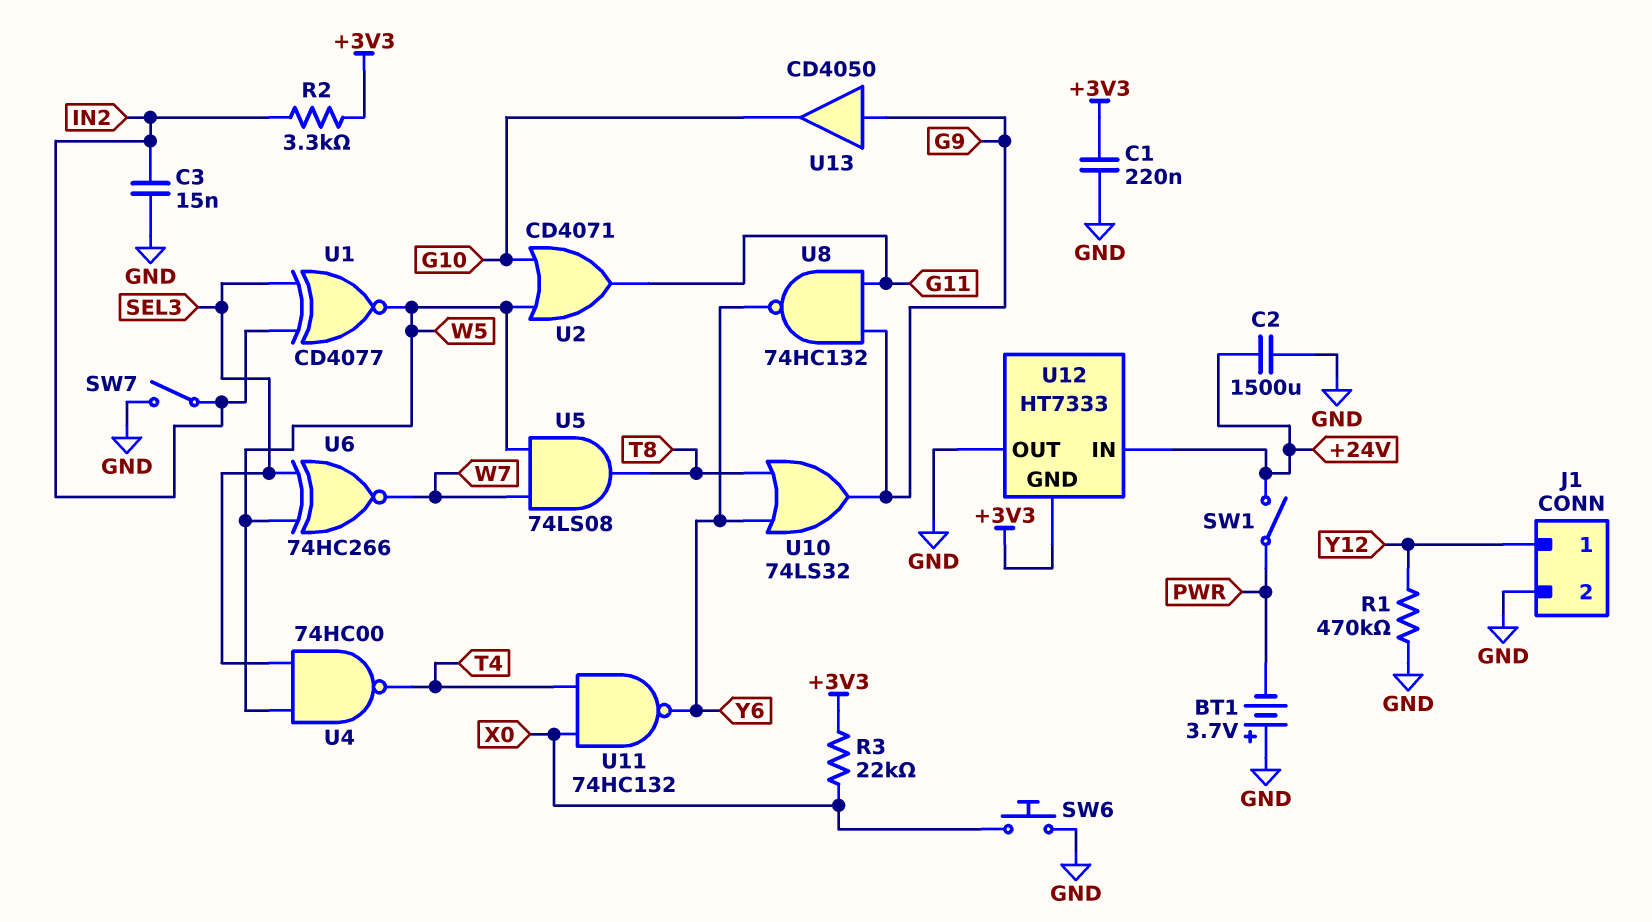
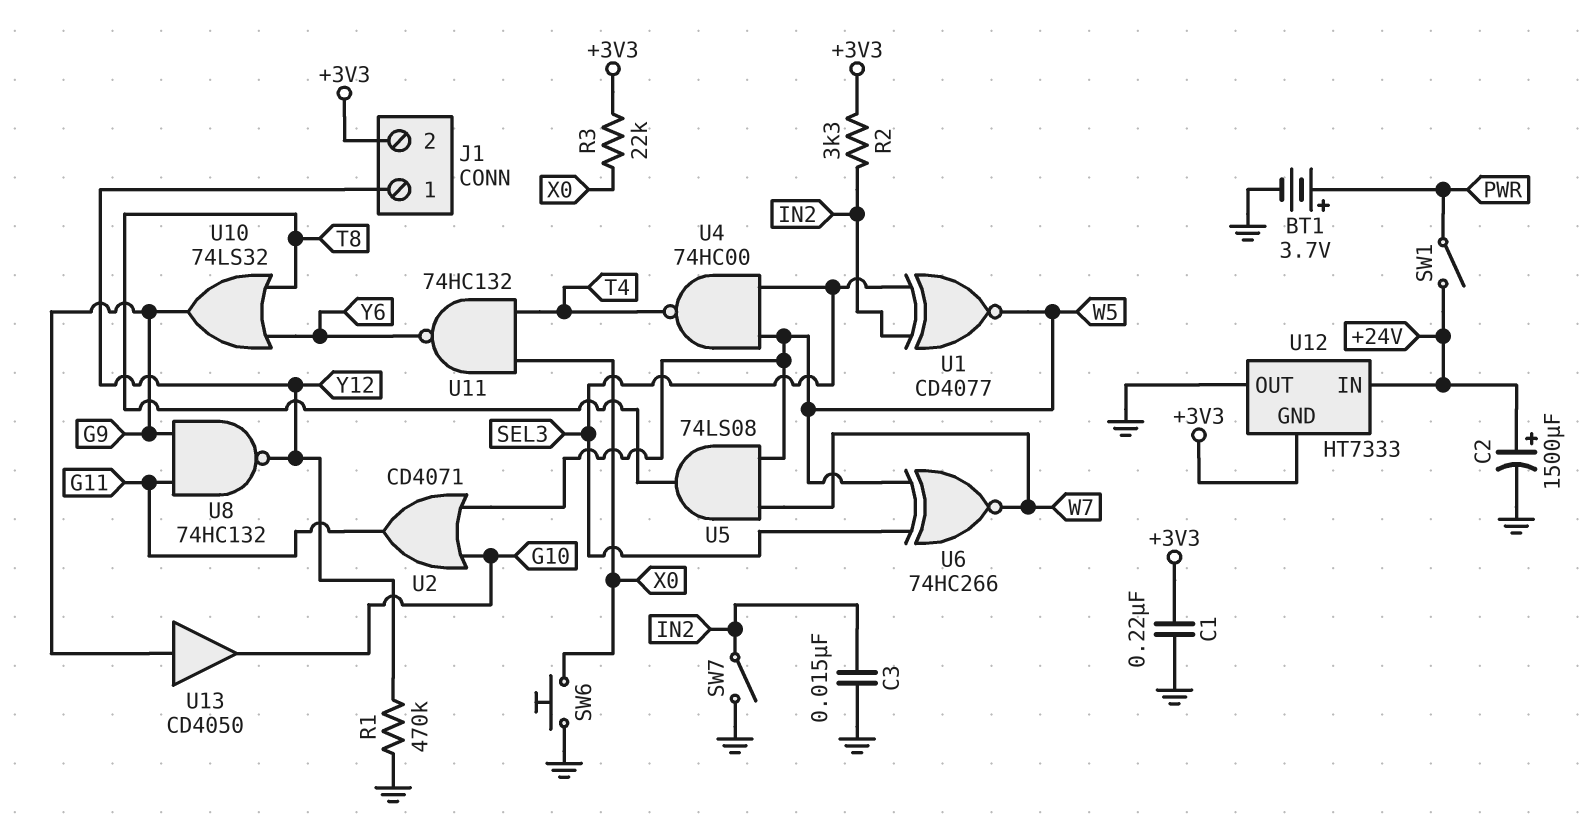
BT1: 3.7V (plus GND, minus PWR) -> 3.7V (plus PWR, minus GND)
C2: 1500uF (+24V, GND) -> 1500uF (plus +24V, minus GND)
J1 pin 2: GND -> +3V3
U8: NAND 74HC132 (in G9, in G11, out Y6) -> NAND 74HC132 (in G9, in G11, out Y12)

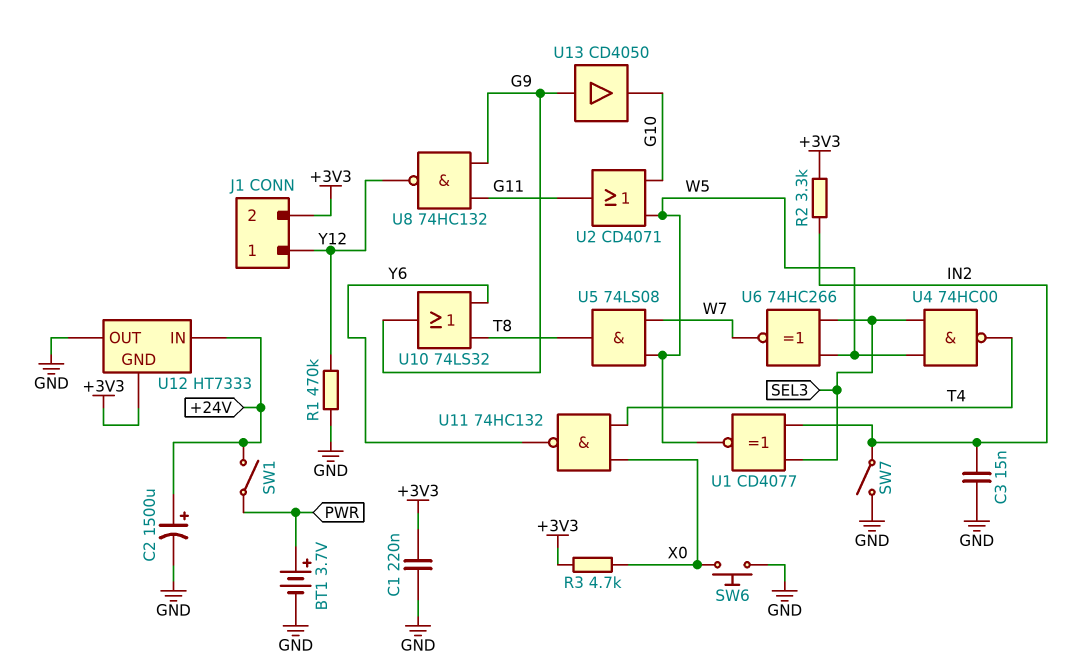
R3: 22k (+3V3, X0) -> 4.7k (+3V3, X0)

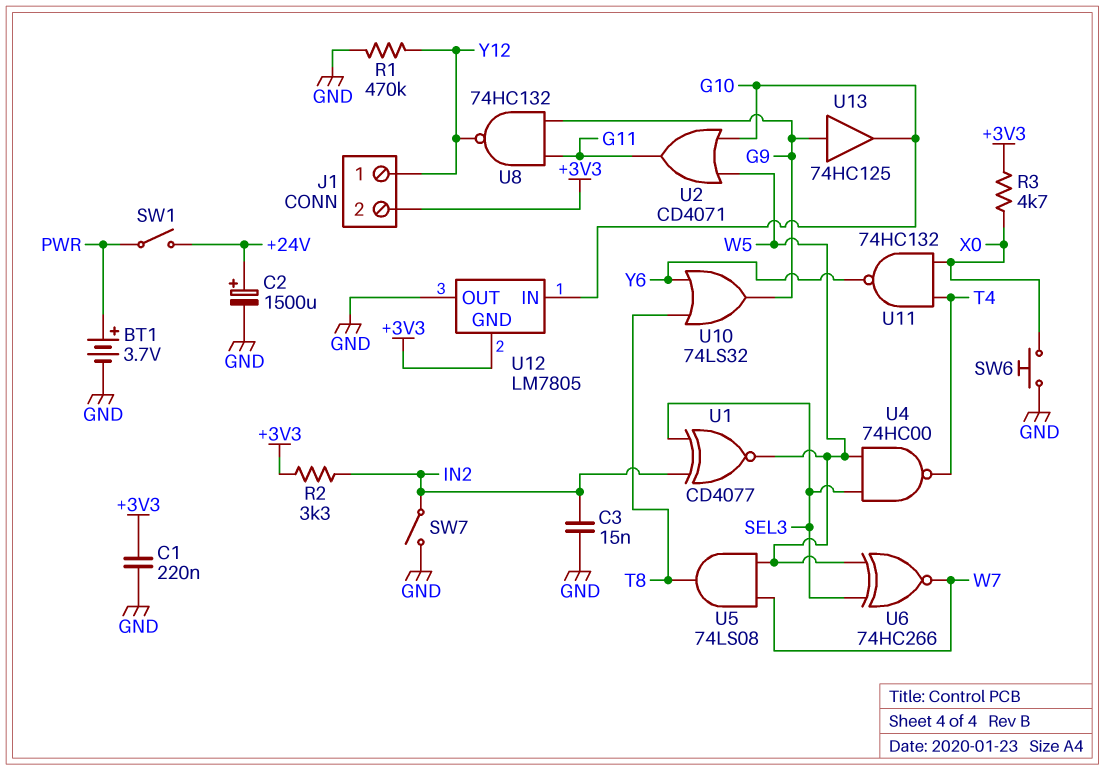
U12: HT7333 -> LM7805
U12 pin IN: +24V -> G10
U13: buffer CD4050 (in G9, out G10) -> buffer 74HC125 (in G9, out G10)

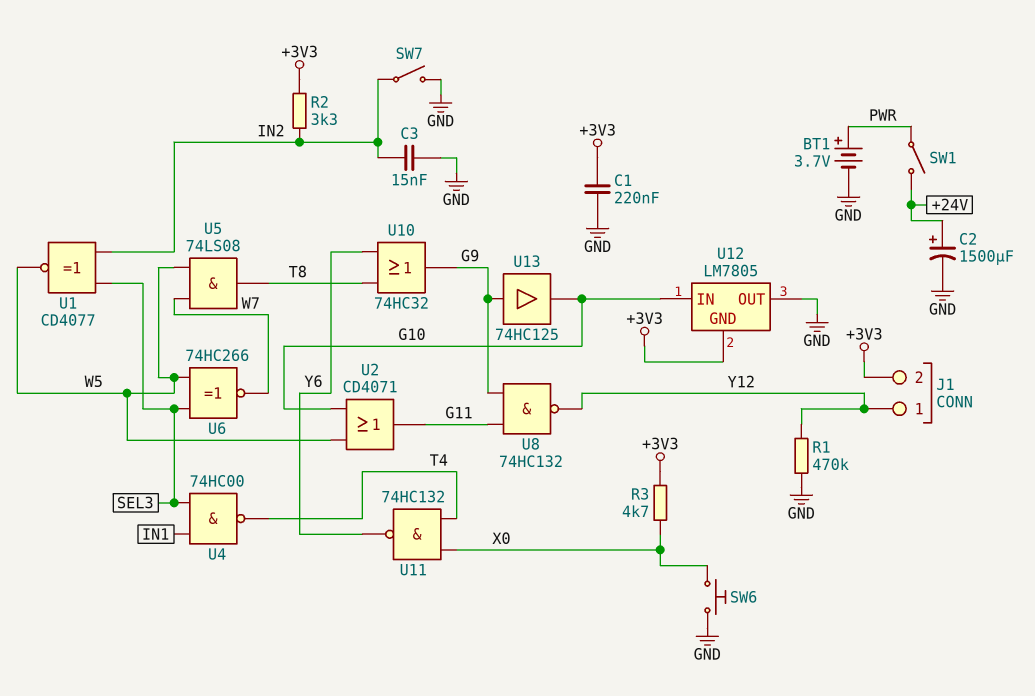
U4: NAND 74HC00 (in SEL3, in W5, out T4) -> NAND 74HC00 (in IN1, in SEL3, out T4)
U10: OR 74LS32 (in T8, in Y6, out G9) -> OR 74HC32 (in T8, in Y6, out G9)

